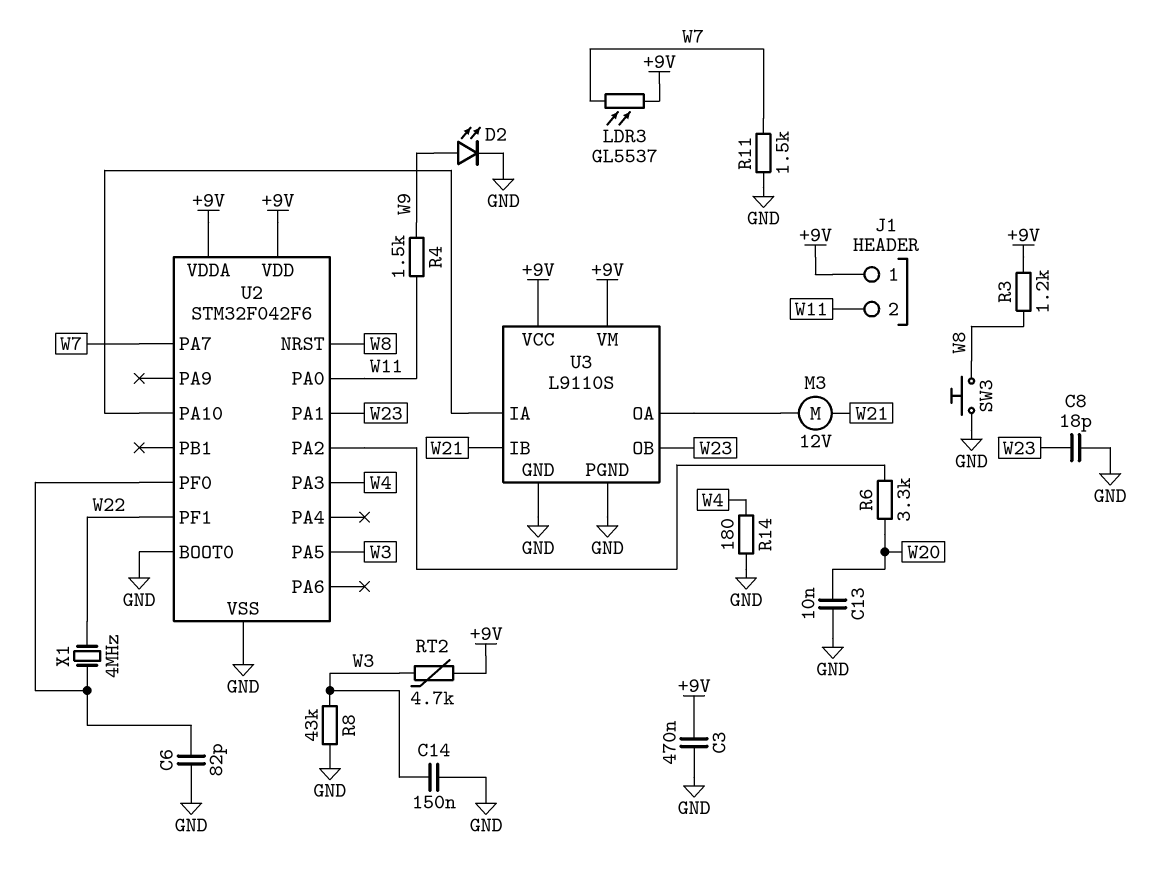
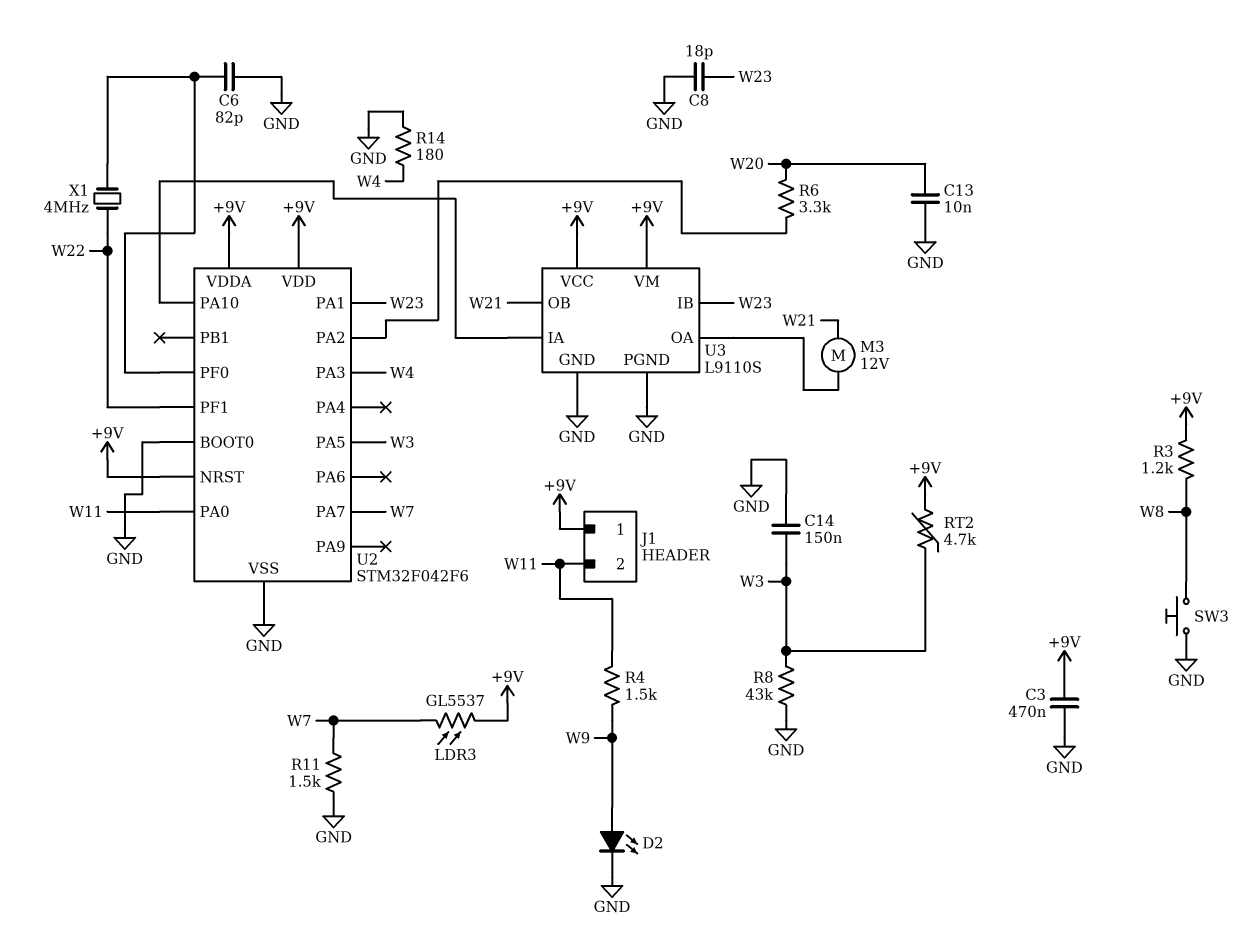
U2 pin NRST: W8 -> +9V
U3 pin IB: W21 -> W23
U3 pin OB: W23 -> W21

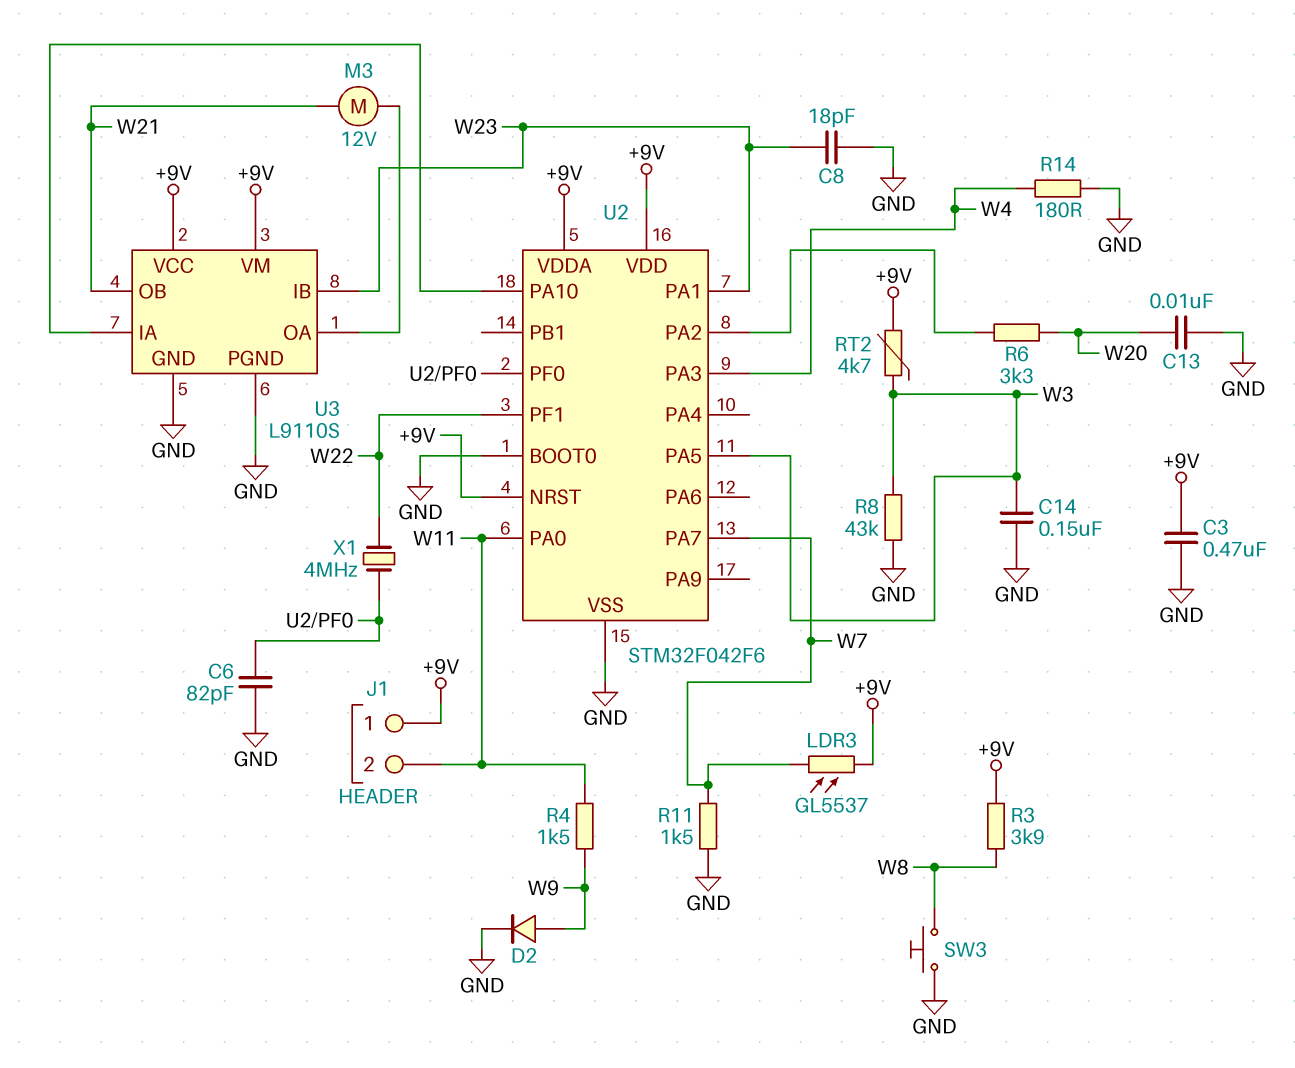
D2: LED (A W9, K GND) -> diode (A W9, K GND)
R3: 1.2k (+9V, W8) -> 3.9k (+9V, W8)

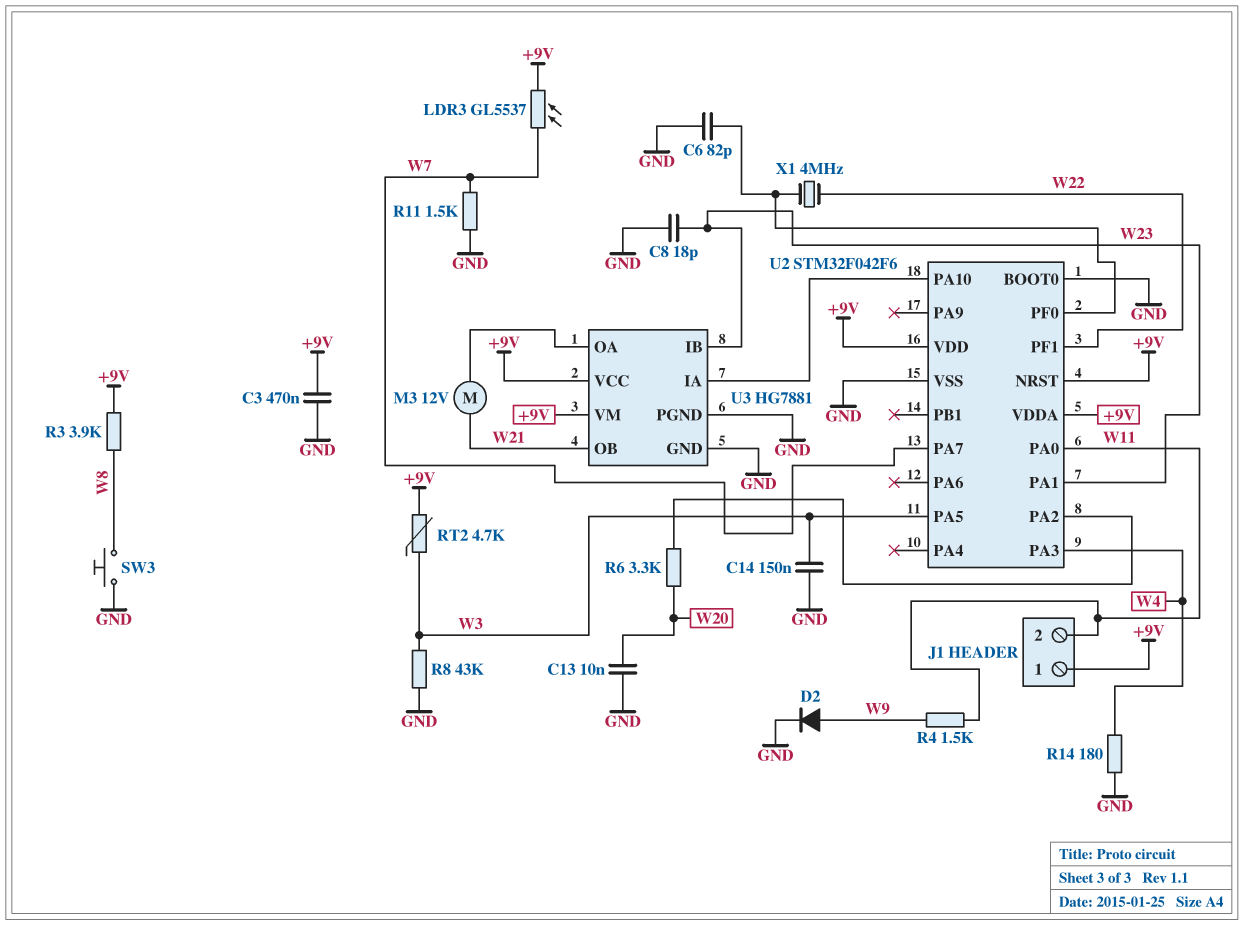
U3: L9110S -> HG7881

